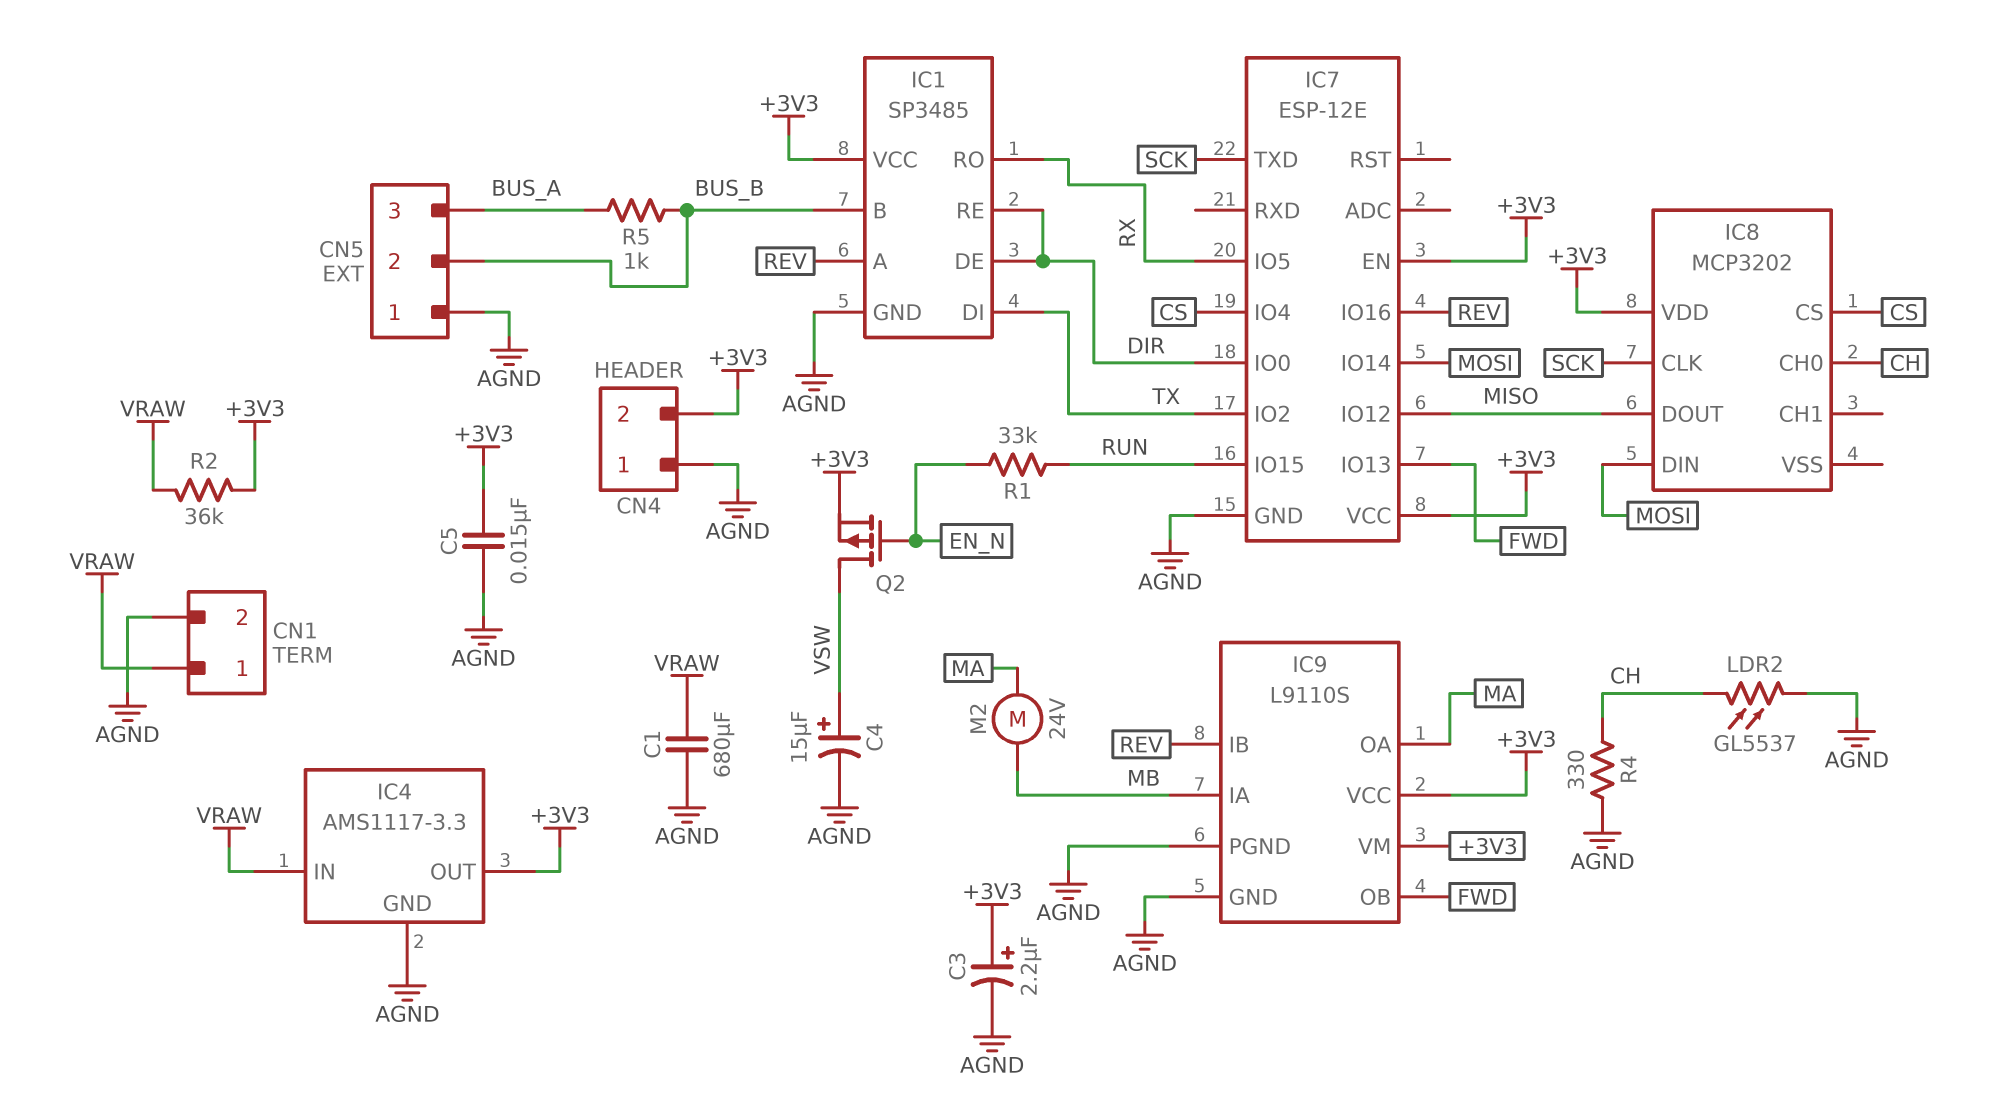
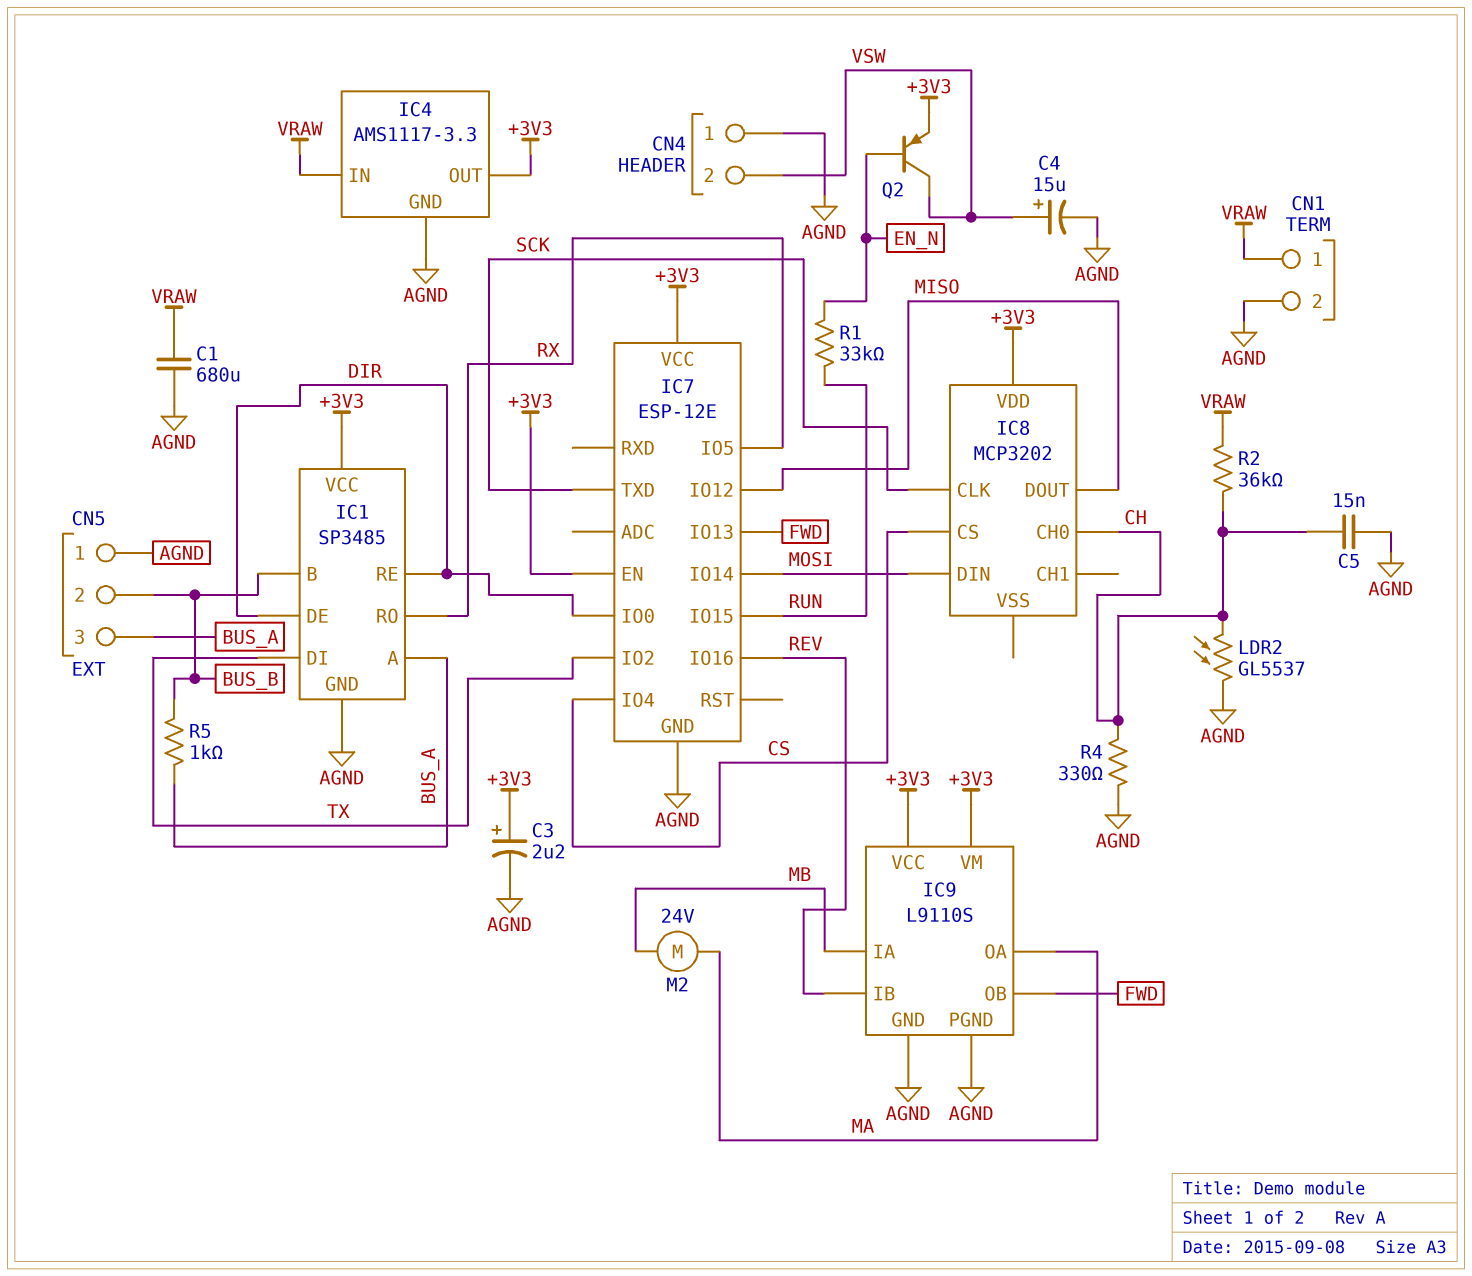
C5: 15nF (+3V3, AGND) -> 15nF (AGND, CH)
CN4 pin 2: +3V3 -> VSW
IC1 pin A: REV -> BUS_A
Q2: PMOS (G EN_N, D VSW, S +3V3) -> PNP (B EN_N, C VSW, E +3V3)
R2: 36k (+3V3, VRAW) -> 36k (CH, VRAW)

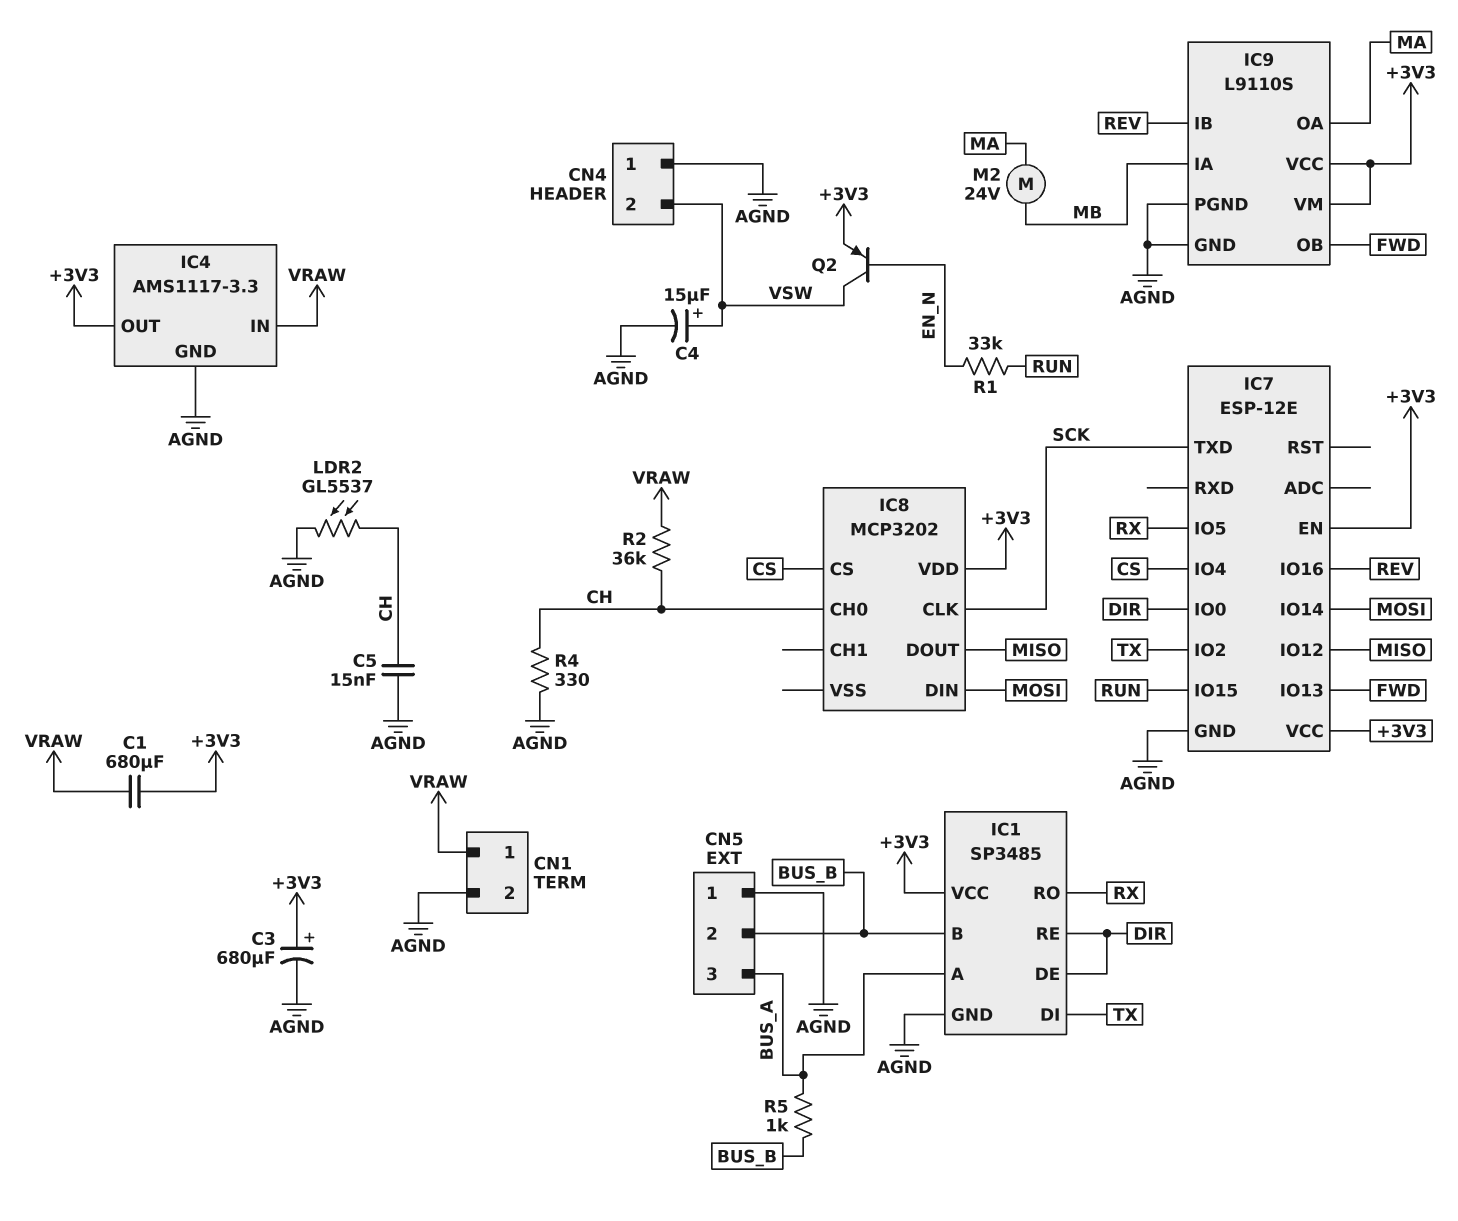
C1: 680uF (AGND, VRAW) -> 680uF (+3V3, VRAW)
C3: 2.2uF (plus +3V3, minus AGND) -> 680uF (plus +3V3, minus AGND)

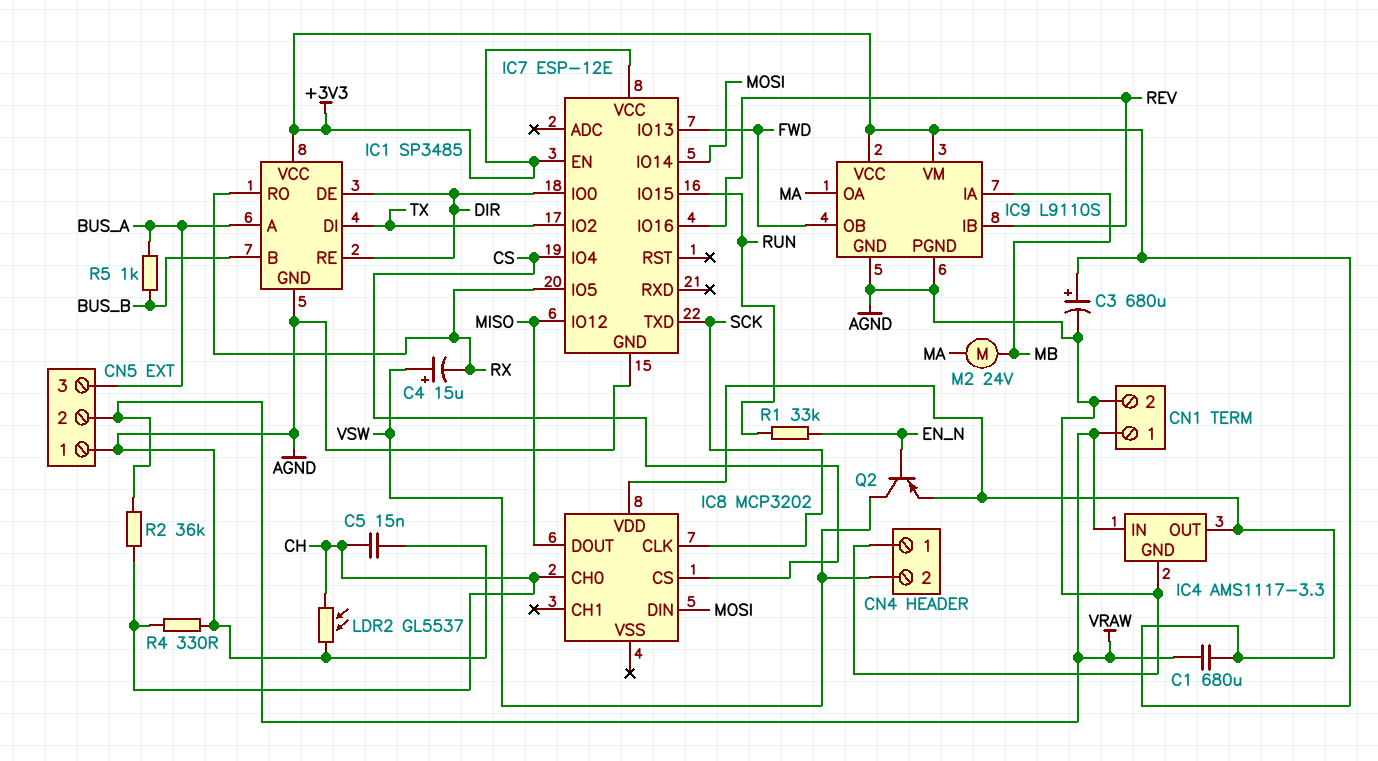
C4: 15uF (plus VSW, minus AGND) -> 15uF (plus VSW, minus RX)
CN5 pin 2: BUS_B -> VRAW

